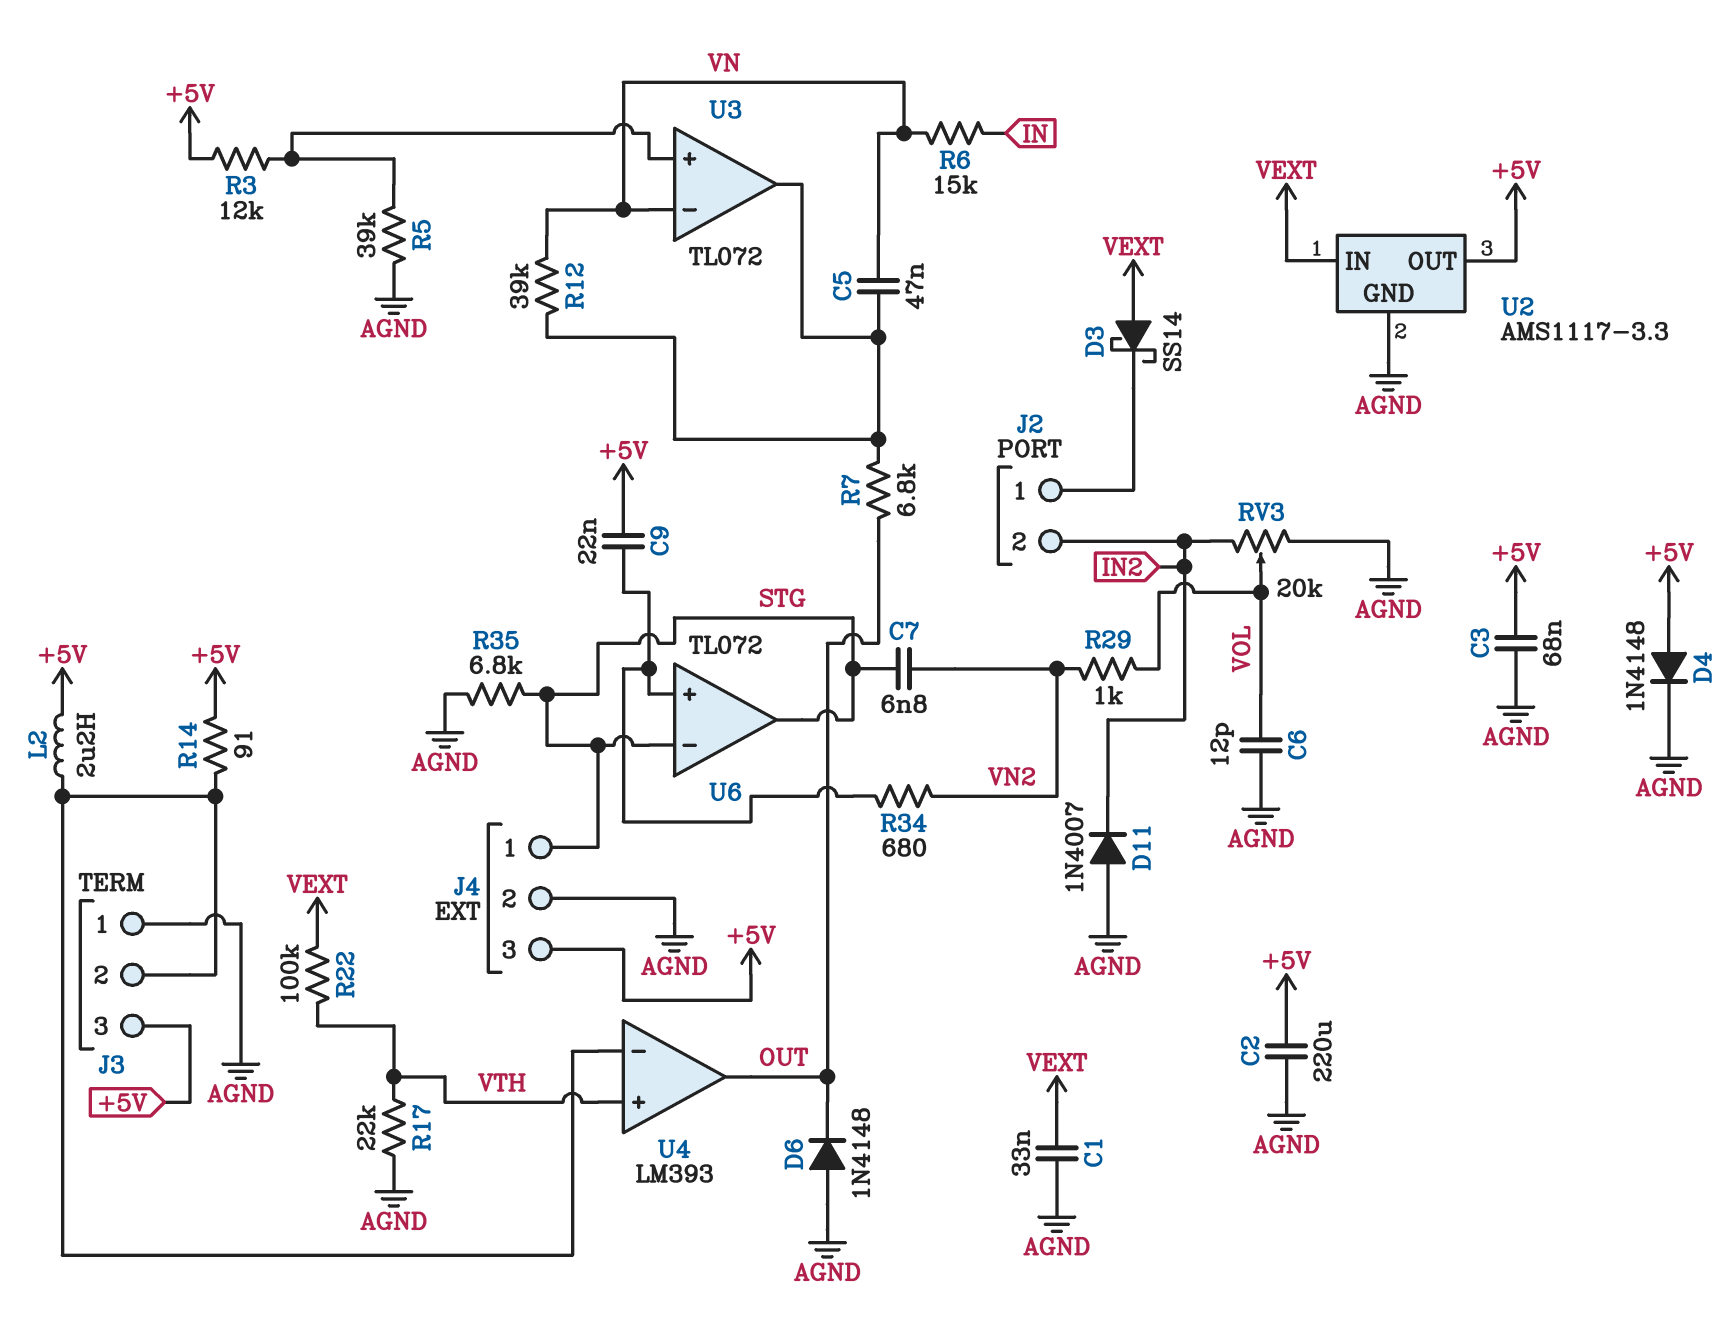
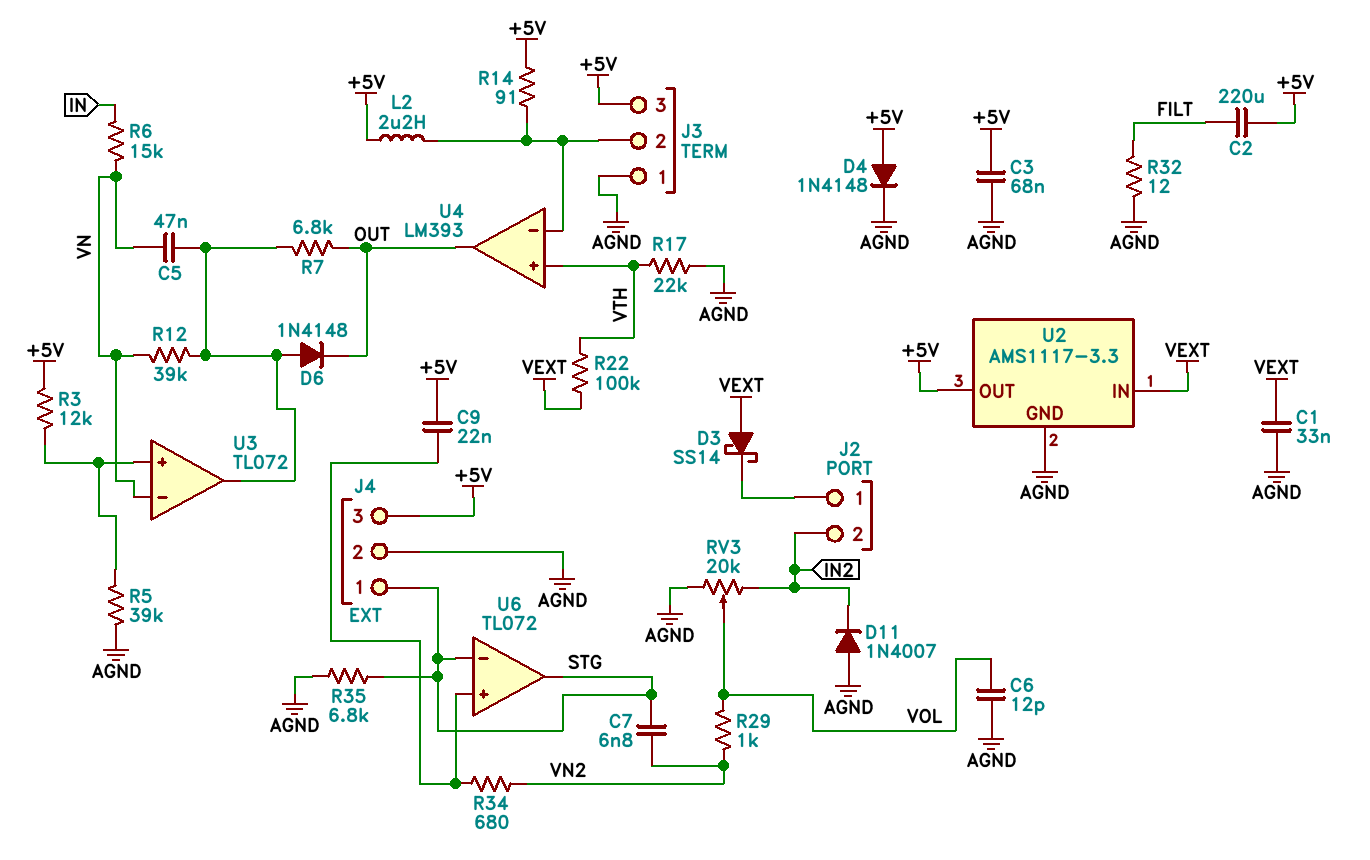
C2: 220uF (+5V, AGND) -> 220uF (+5V, FILT)
D6: diode 1N4148 (A AGND, K OUT) -> diode 1N4148 (A U3/out, K OUT)
R32: none -> 12 (AGND, FILT)

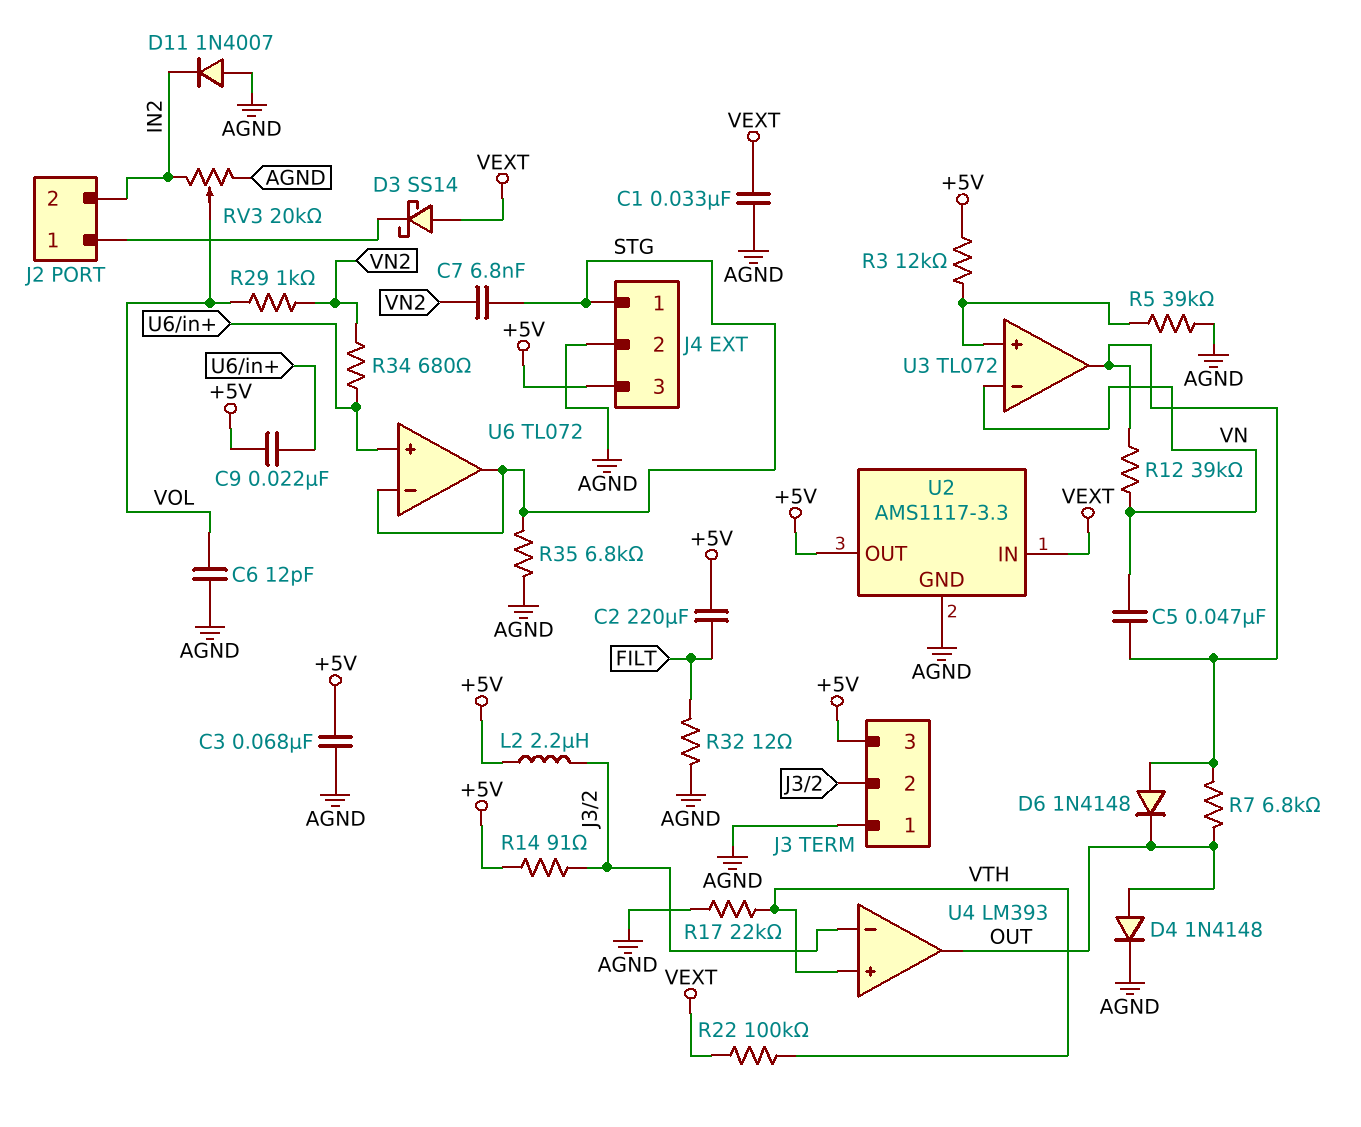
D4: diode 1N4148 (A +5V, K AGND) -> diode 1N4148 (A OUT, K AGND)
R6: 15k (IN, VN) -> none

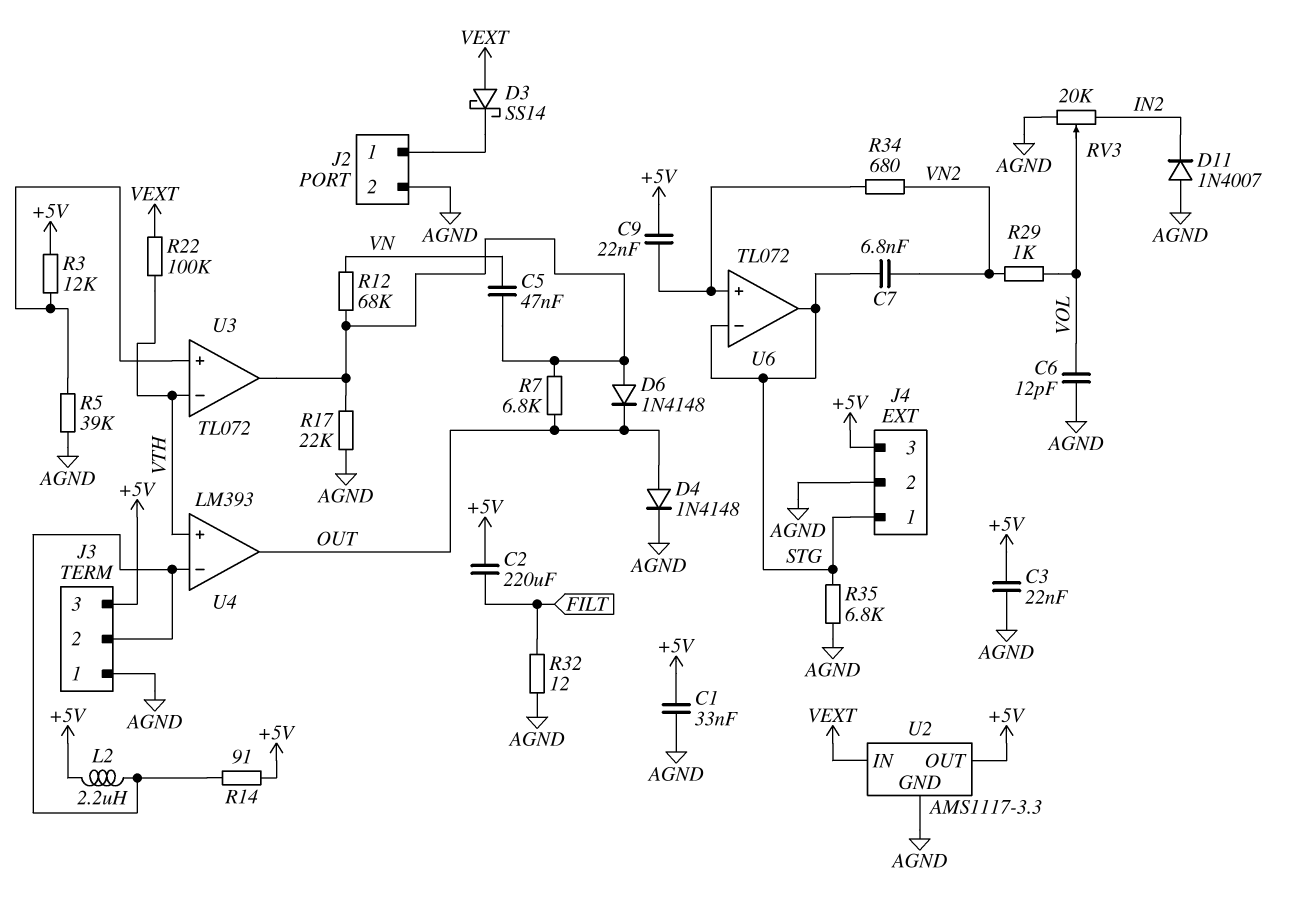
C1: 33nF (AGND, VEXT) -> 33nF (+5V, AGND)
C3: 68nF (+5V, AGND) -> 22nF (+5V, AGND)
J2 pin 2: IN2 -> AGND
R12: 39k (U3/out, VN) -> 68k (U3/out, VN)
R17: 22k (AGND, VTH) -> 22k (AGND, U3/out)
U3 pin in-: VN -> VTH

